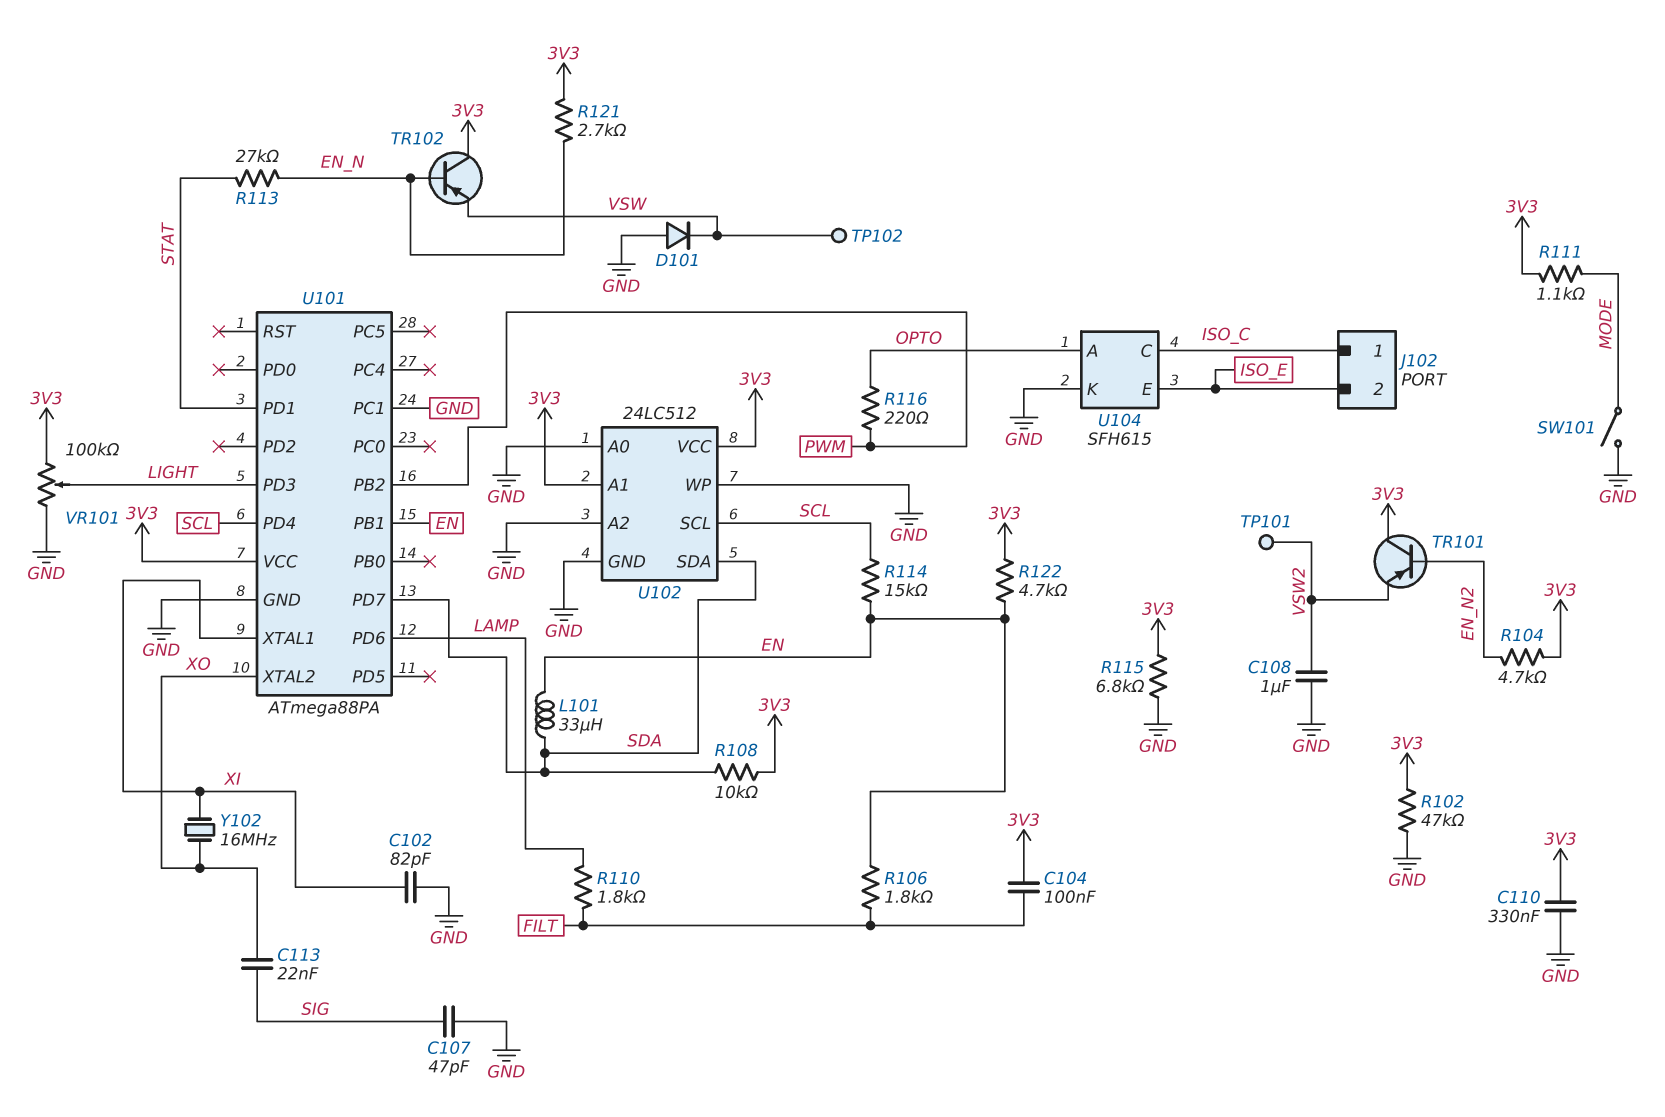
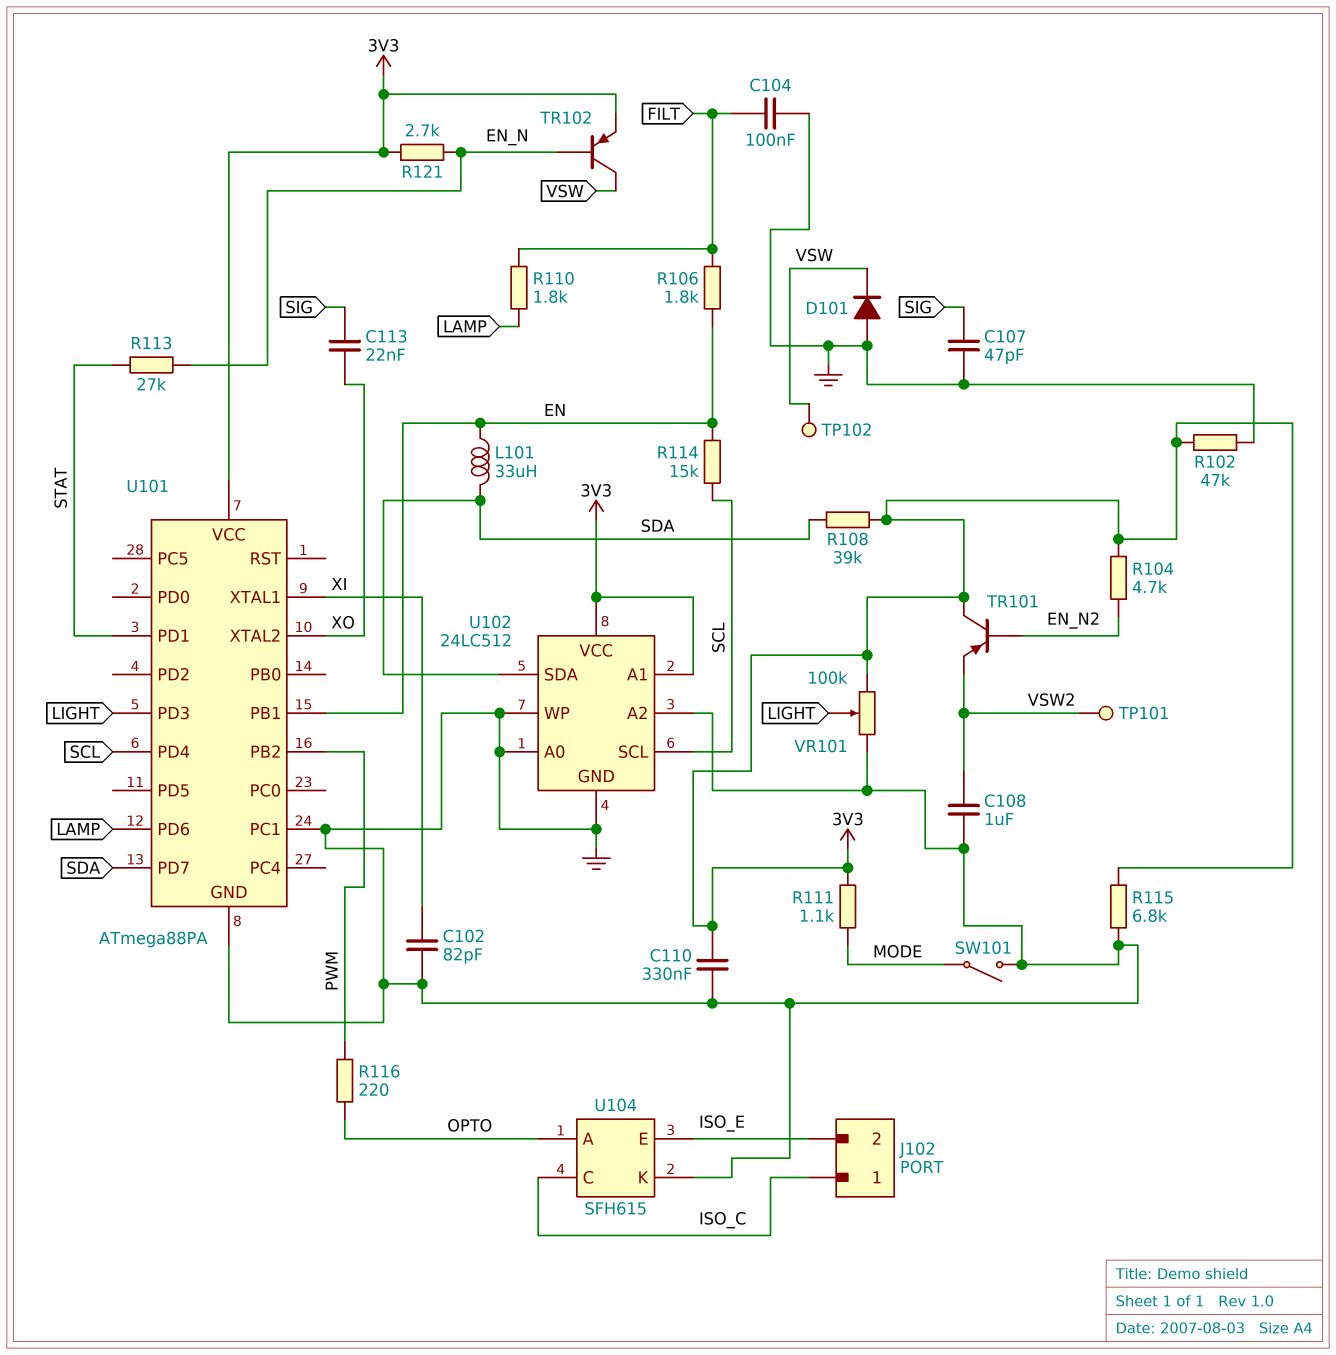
C104: 100nF (3V3, FILT) -> 100nF (FILT, GND)
R108: 10k (3V3, SDA) -> 39k (3V3, SDA)
R122: 4.7k (3V3, EN) -> none
TR102: PNP (B EN_N, C 3V3, E VSW) -> PNP (B EN_N, C VSW, E 3V3)
Y102: 16MHz (XI, XO) -> none

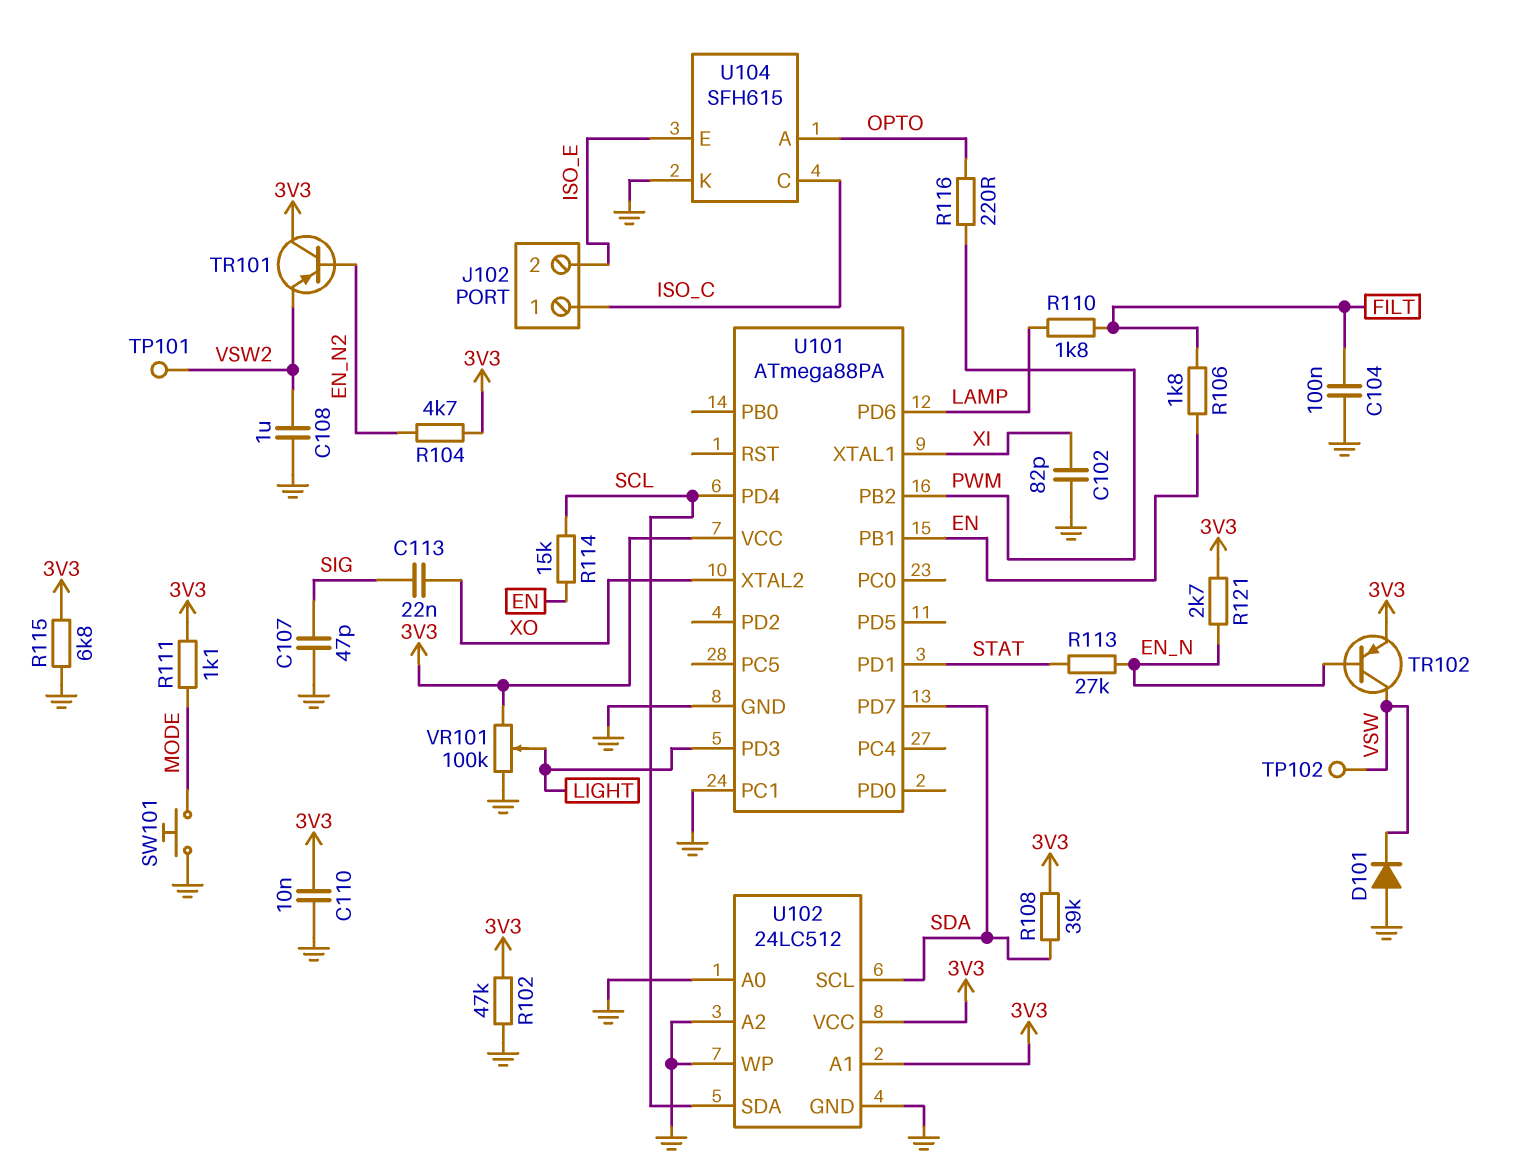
C110: 330nF (3V3, GND) -> 10nF (3V3, GND)
L101: 33uH (EN, SDA) -> none
SW101: switch (GND, MODE) -> button (GND, MODE)
U102 pin SCL: SCL -> SDA
U102 pin SDA: SDA -> SCL

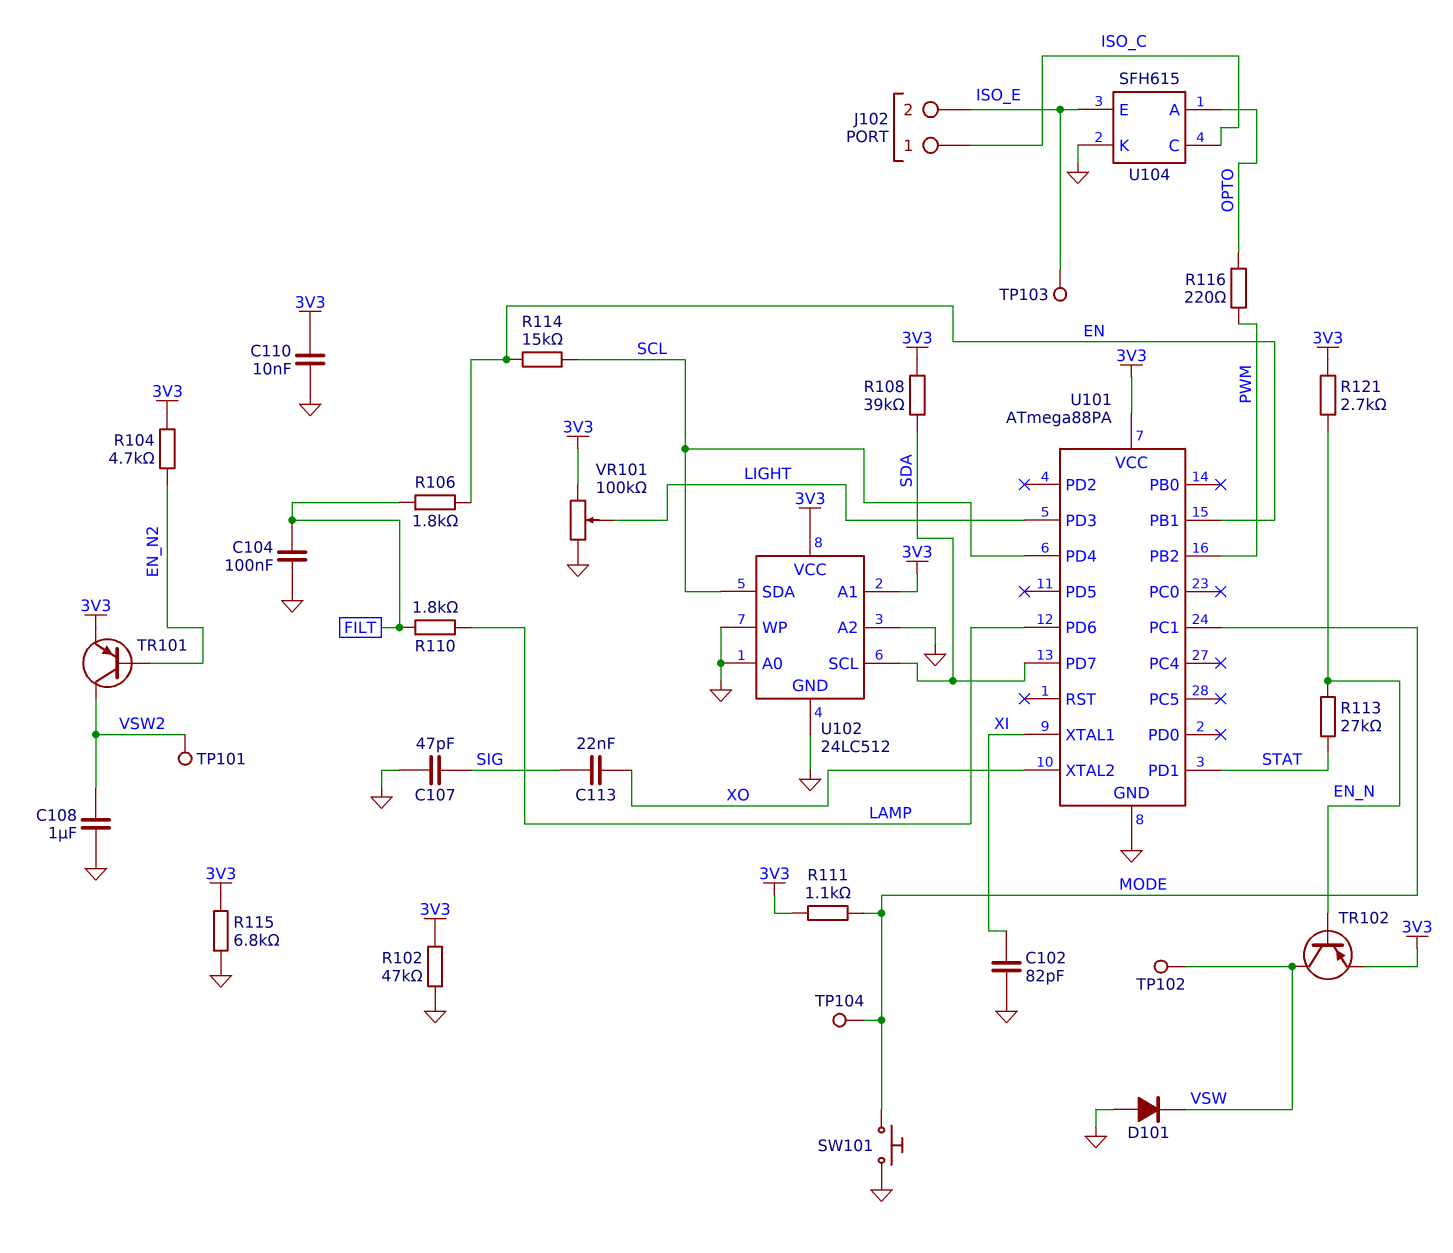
TP103: none -> test point (ISO_E)
TP104: none -> test point (MODE)
TR101: PNP (B EN_N2, C 3V3, E VSW2) -> PNP (B EN_N2, C VSW2, E 3V3)
U101 pin PC1: GND -> MODE

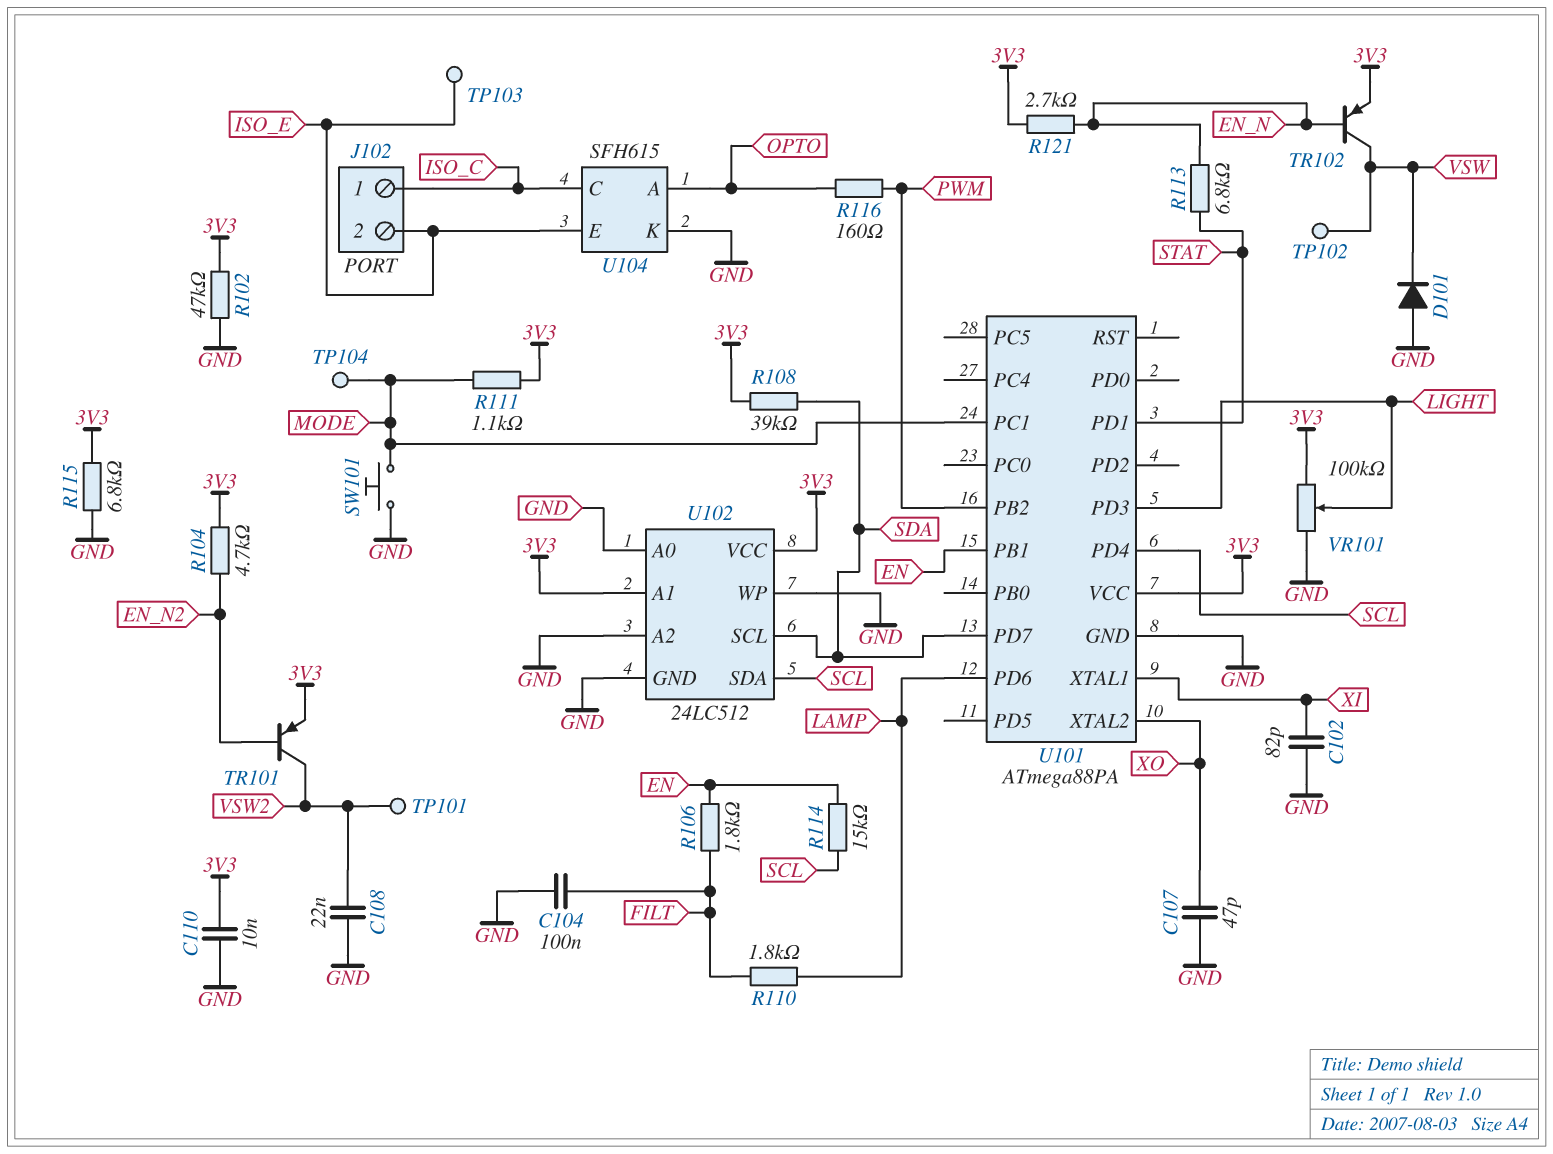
C107: 47pF (GND, SIG) -> 47pF (GND, XO)
C108: 1uF (GND, VSW2) -> 22nF (GND, VSW2)
C113: 22nF (SIG, XO) -> none
R113: 27k (EN_N, STAT) -> 6.8k (EN_N, STAT)
R116: 220 (OPTO, PWM) -> 160 (OPTO, PWM)

